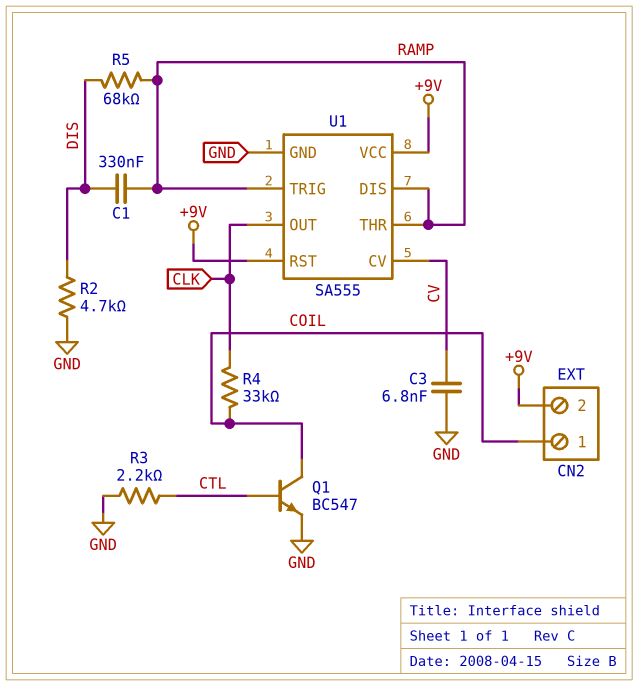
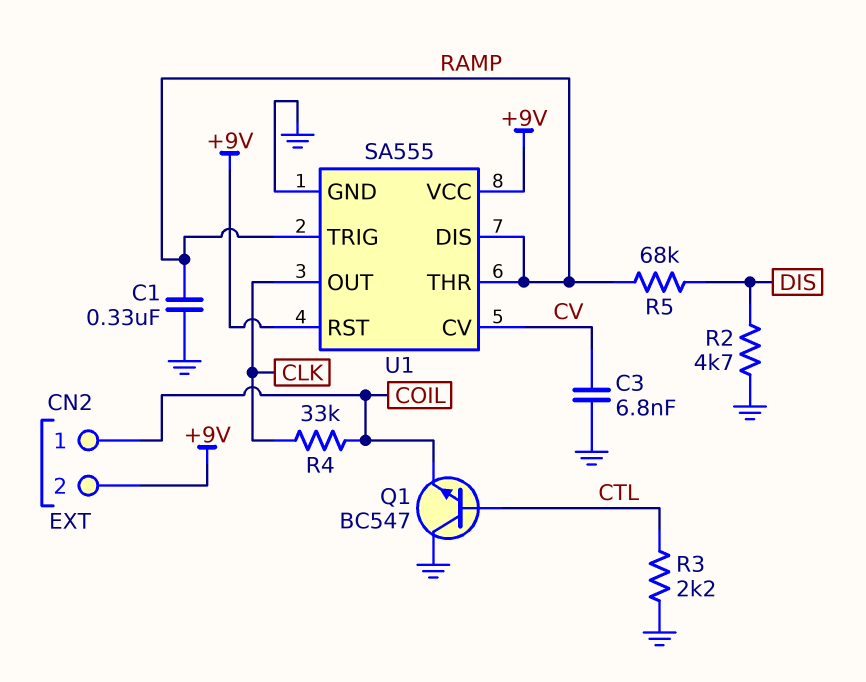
C1: 330nF (DIS, RAMP) -> 330nF (GND, RAMP)
Q1: NPN BC547 (B CTL, C COIL, E GND) -> NPN BC547 (B CTL, C GND, E COIL)

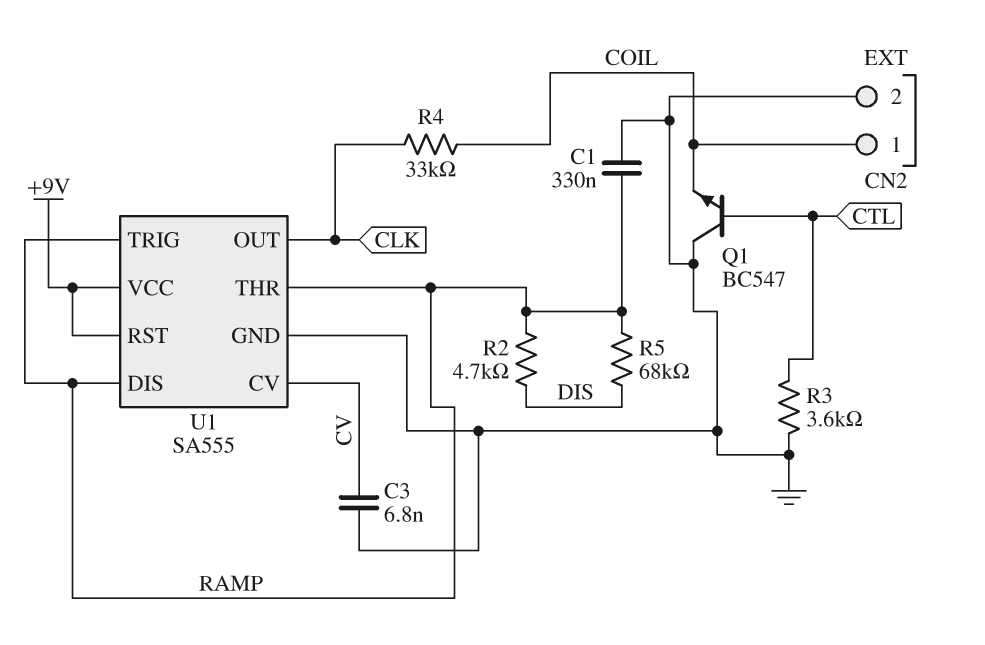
CN2 pin 2: +9V -> GND
R2: 4.7k (DIS, GND) -> 4.7k (DIS, RAMP)
R3: 2.2k (CTL, GND) -> 3.6k (CTL, GND)

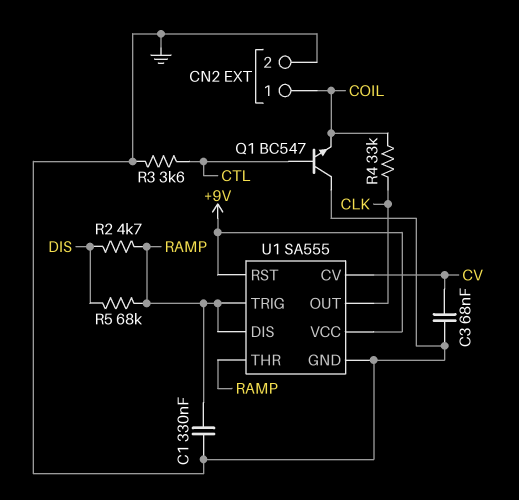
C3: 6.8nF (CV, GND) -> 68nF (CV, GND)

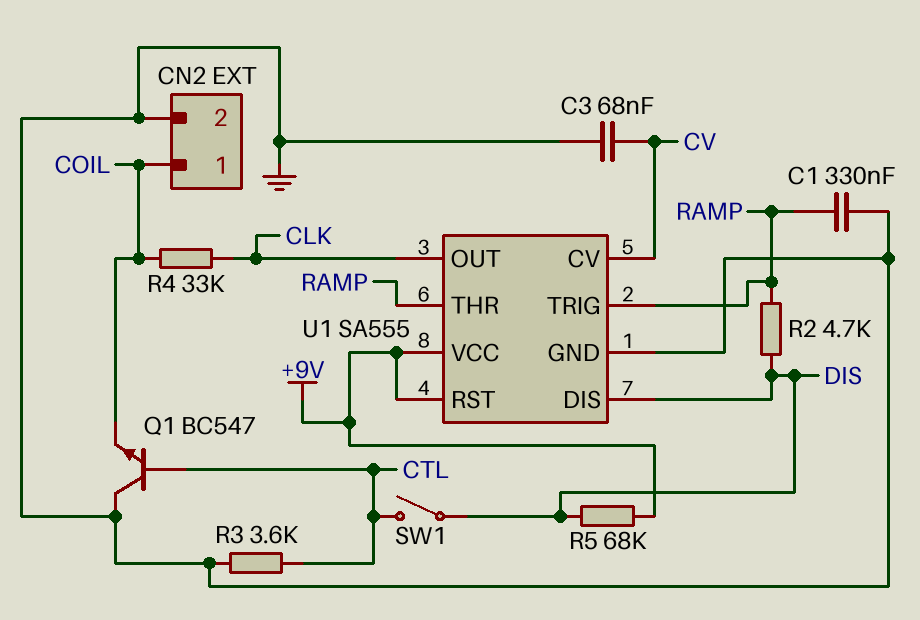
R5: 68k (DIS, RAMP) -> 68k (+9V, DIS)
SW1: none -> switch (CTL, DIS)
U1 pin DIS: RAMP -> DIS

